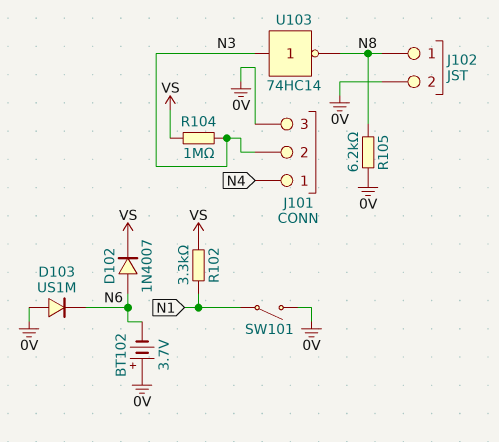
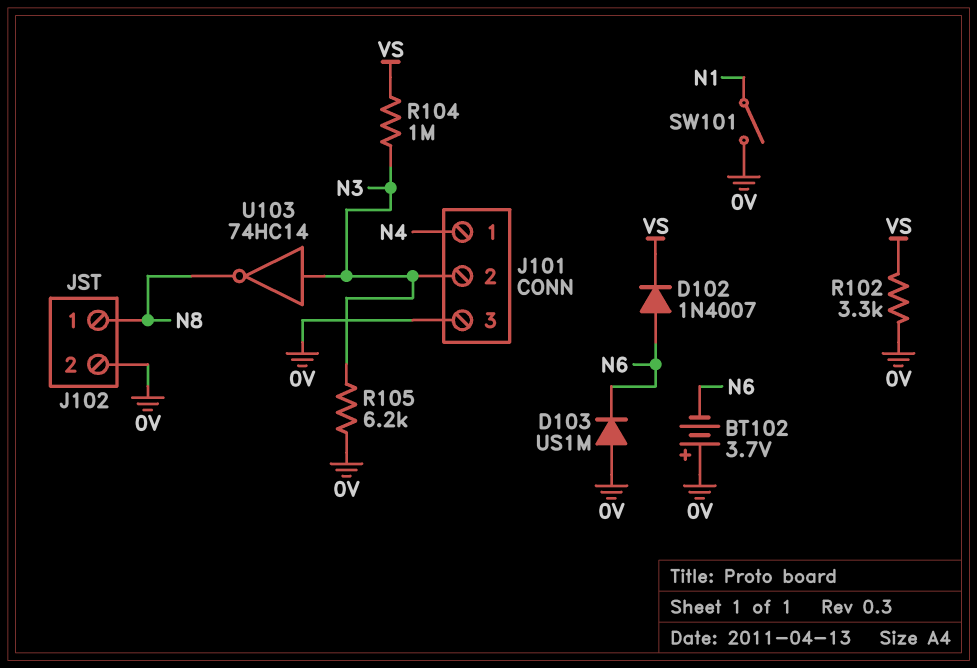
R102: 3.3k (N1, VS) -> 3.3k (0V, VS)
R105: 6.2k (0V, N8) -> 6.2k (0V, N3)

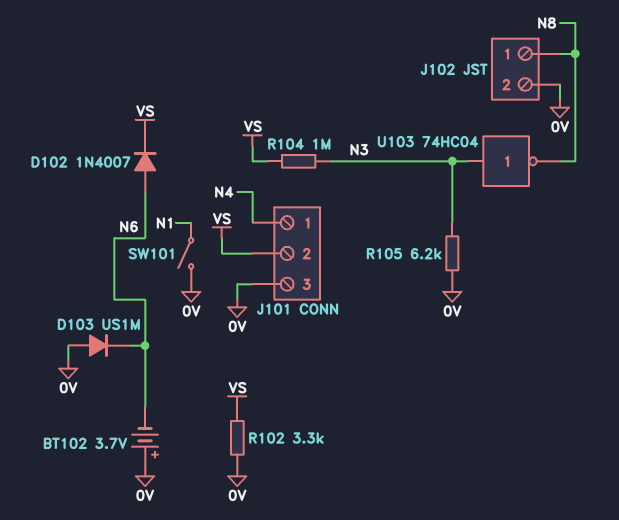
J101 pin 2: N3 -> VS
U103: NOT 74HC14 (in N3, out N8) -> NOT 74HC04 (in N3, out N8)

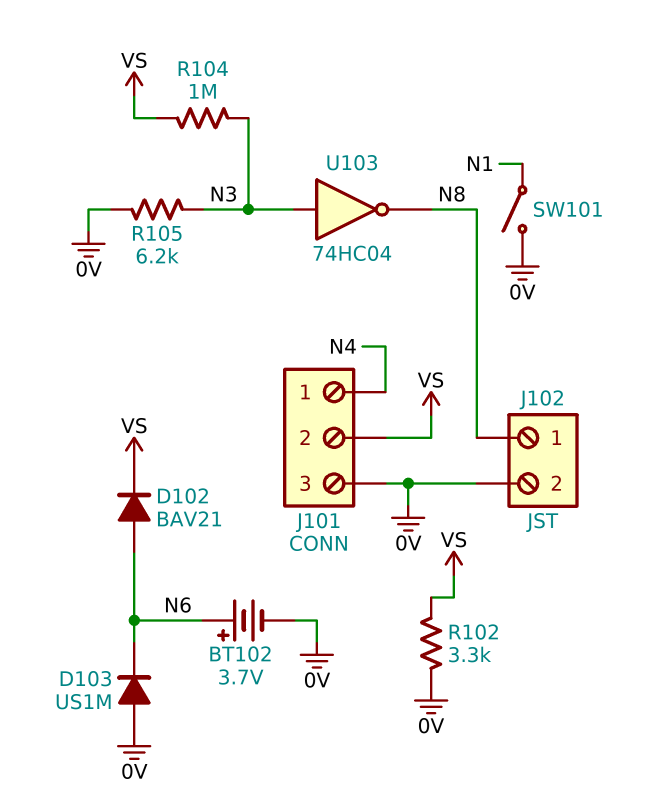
BT102: 3.7V (plus 0V, minus N6) -> 3.7V (plus N6, minus 0V)
D102: diode 1N4007 (A N6, K VS) -> diode BAV21 (A N6, K VS)

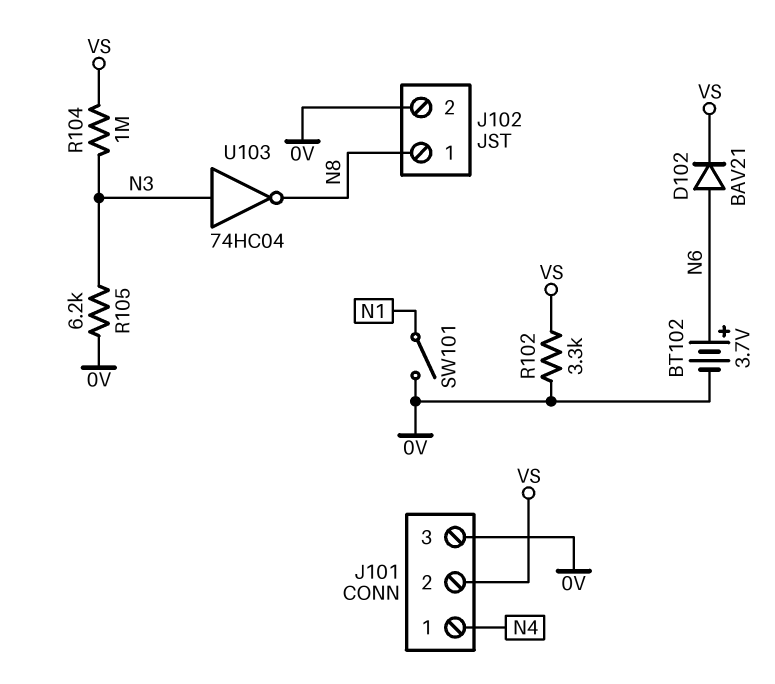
D103: diode US1M (A 0V, K N6) -> none

